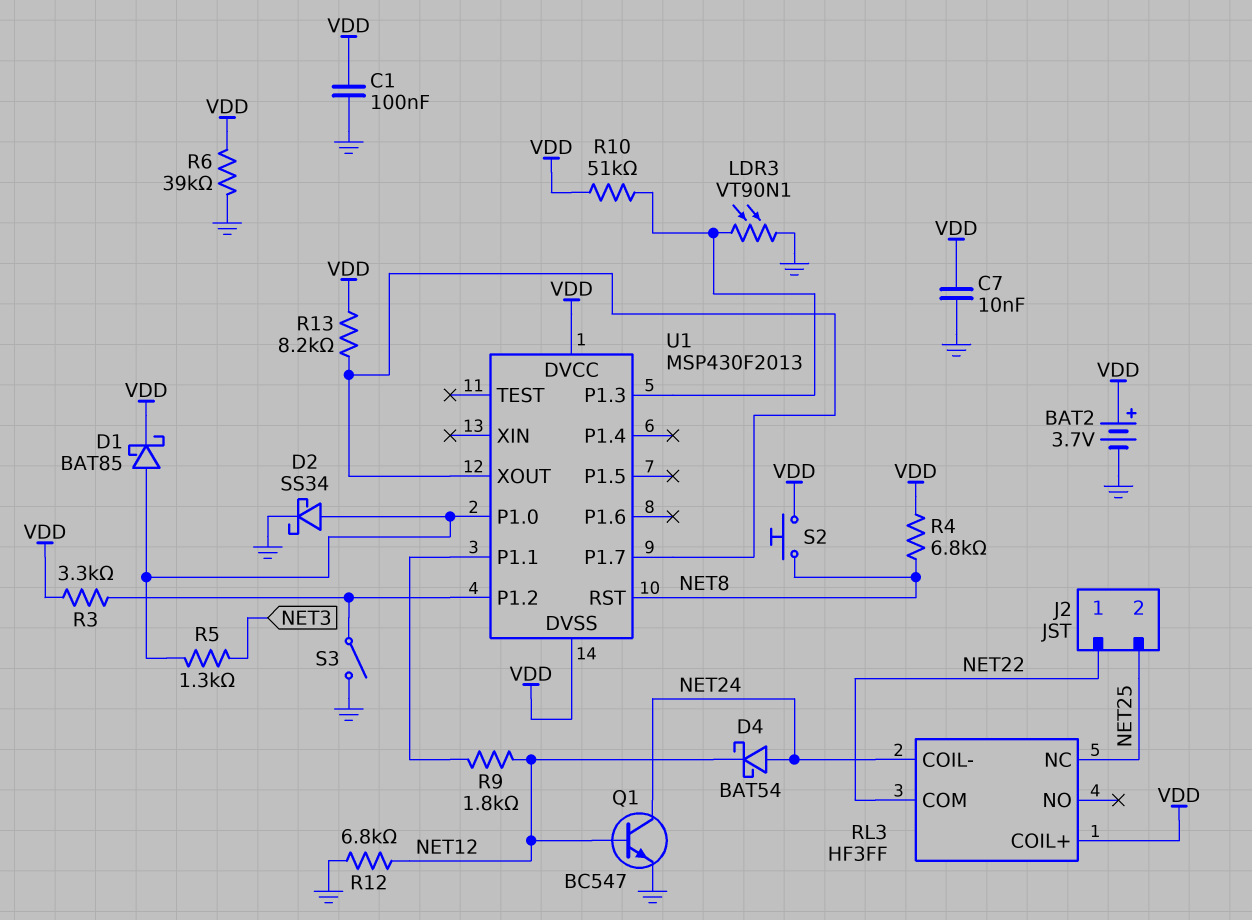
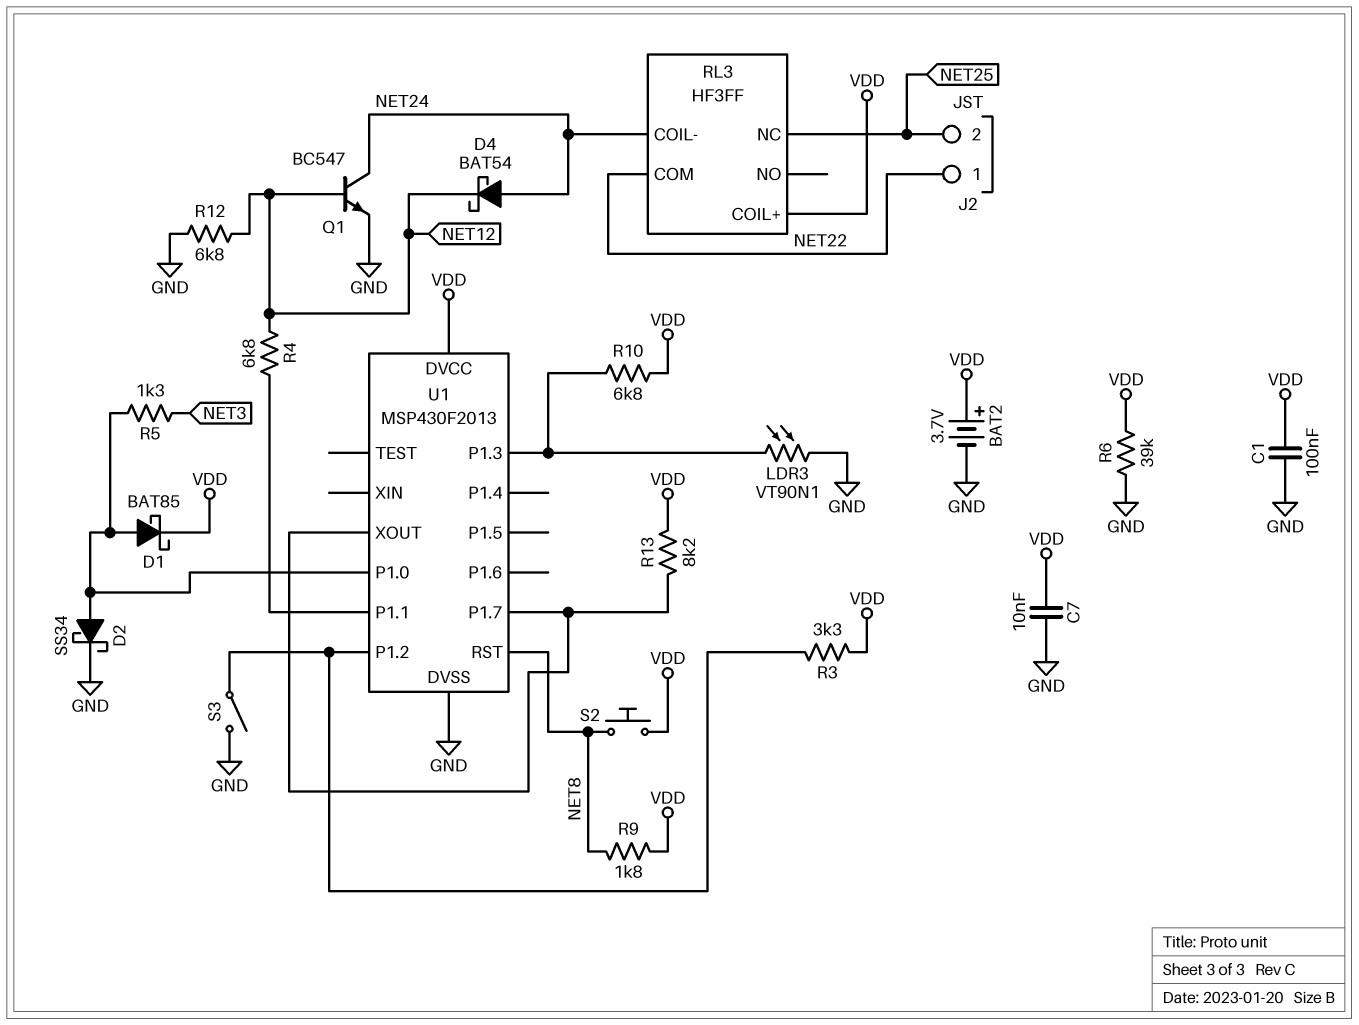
R4: 6.8k (NET8, VDD) -> 6.8k (NET12, U1/P1.1)
R9: 1.8k (NET12, U1/P1.1) -> 1.8k (NET8, VDD)
R10: 51k (U1/P1.3, VDD) -> 6.8k (U1/P1.3, VDD)
U1 pin DVSS: VDD -> GND

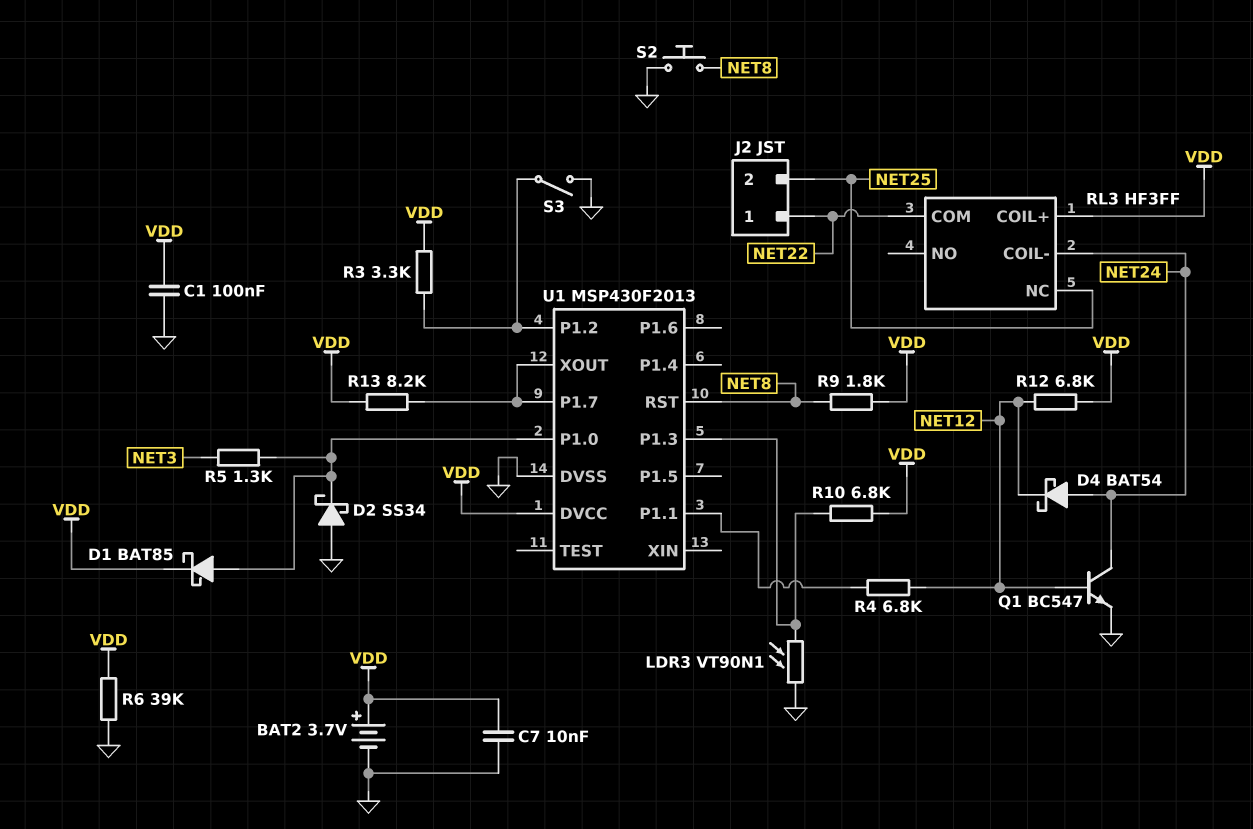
D2: schottky SS34 (A U1/P1.0, K GND) -> schottky SS34 (A GND, K U1/P1.0)
R12: 6.8k (GND, NET12) -> 6.8k (NET12, VDD)
S2: button (NET8, VDD) -> button (GND, NET8)

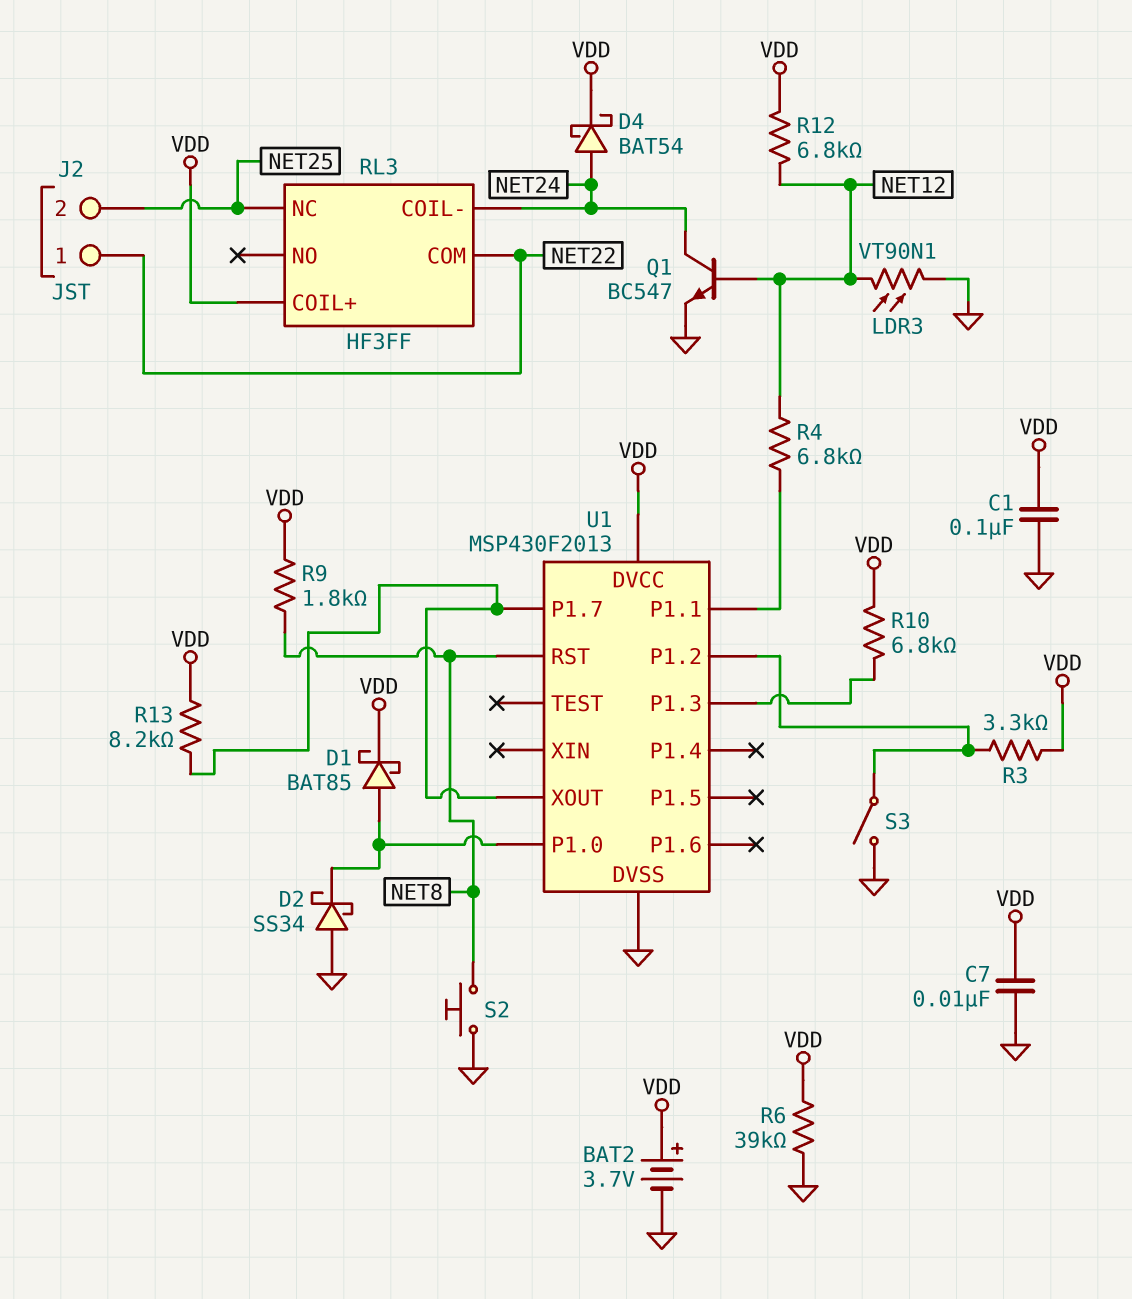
D4: schottky BAT54 (A NET24, K NET12) -> schottky BAT54 (A NET24, K VDD)
LDR3: VT90N1 (GND, U1/P1.3) -> VT90N1 (GND, NET12)
R5: 1.3k (NET3, U1/P1.0) -> none

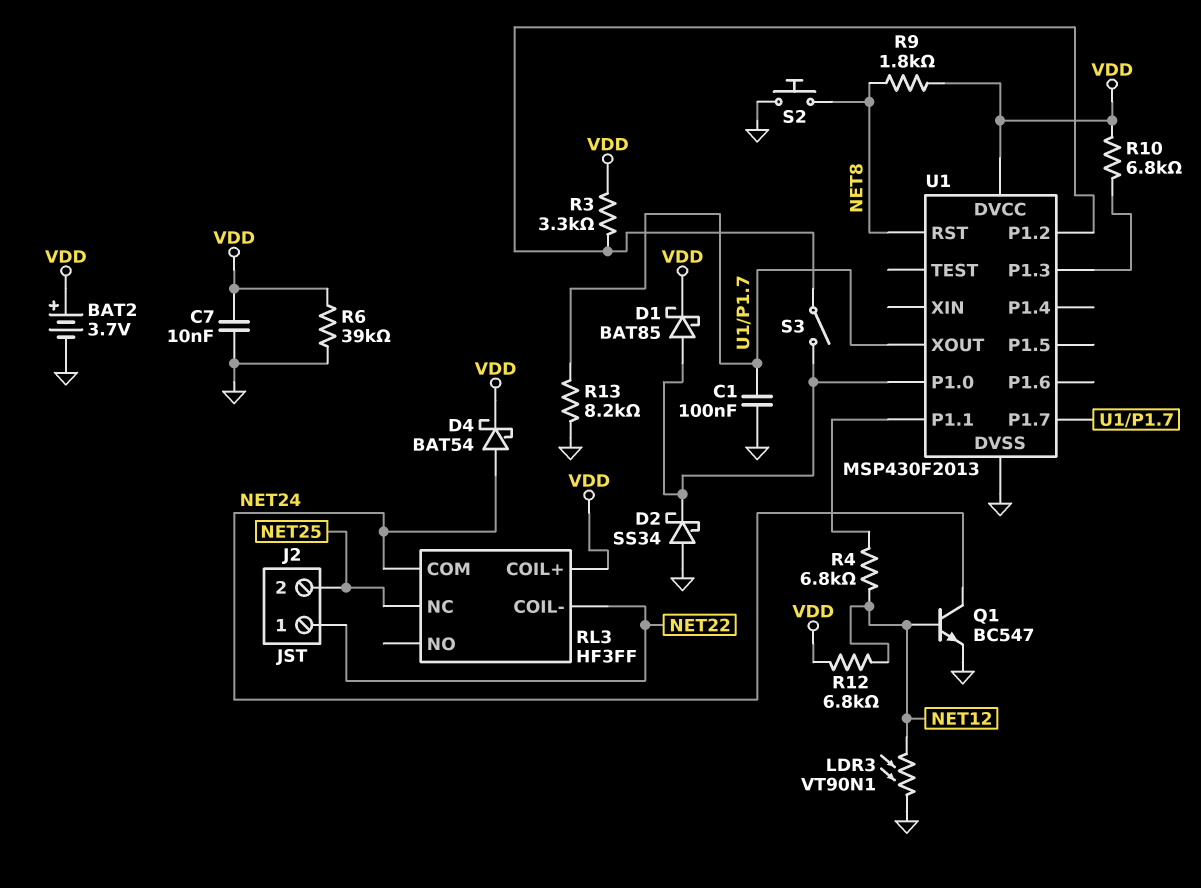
C1: 100nF (GND, VDD) -> 100nF (GND, U1/P1.7)
R13: 8.2k (U1/P1.7, VDD) -> 8.2k (GND, U1/P1.7)
RL3 pin COIL-: NET24 -> NET22
RL3 pin COM: NET22 -> NET24
S3: switch (GND, U1/P1.2) -> switch (U1/P1.0, U1/P1.2)

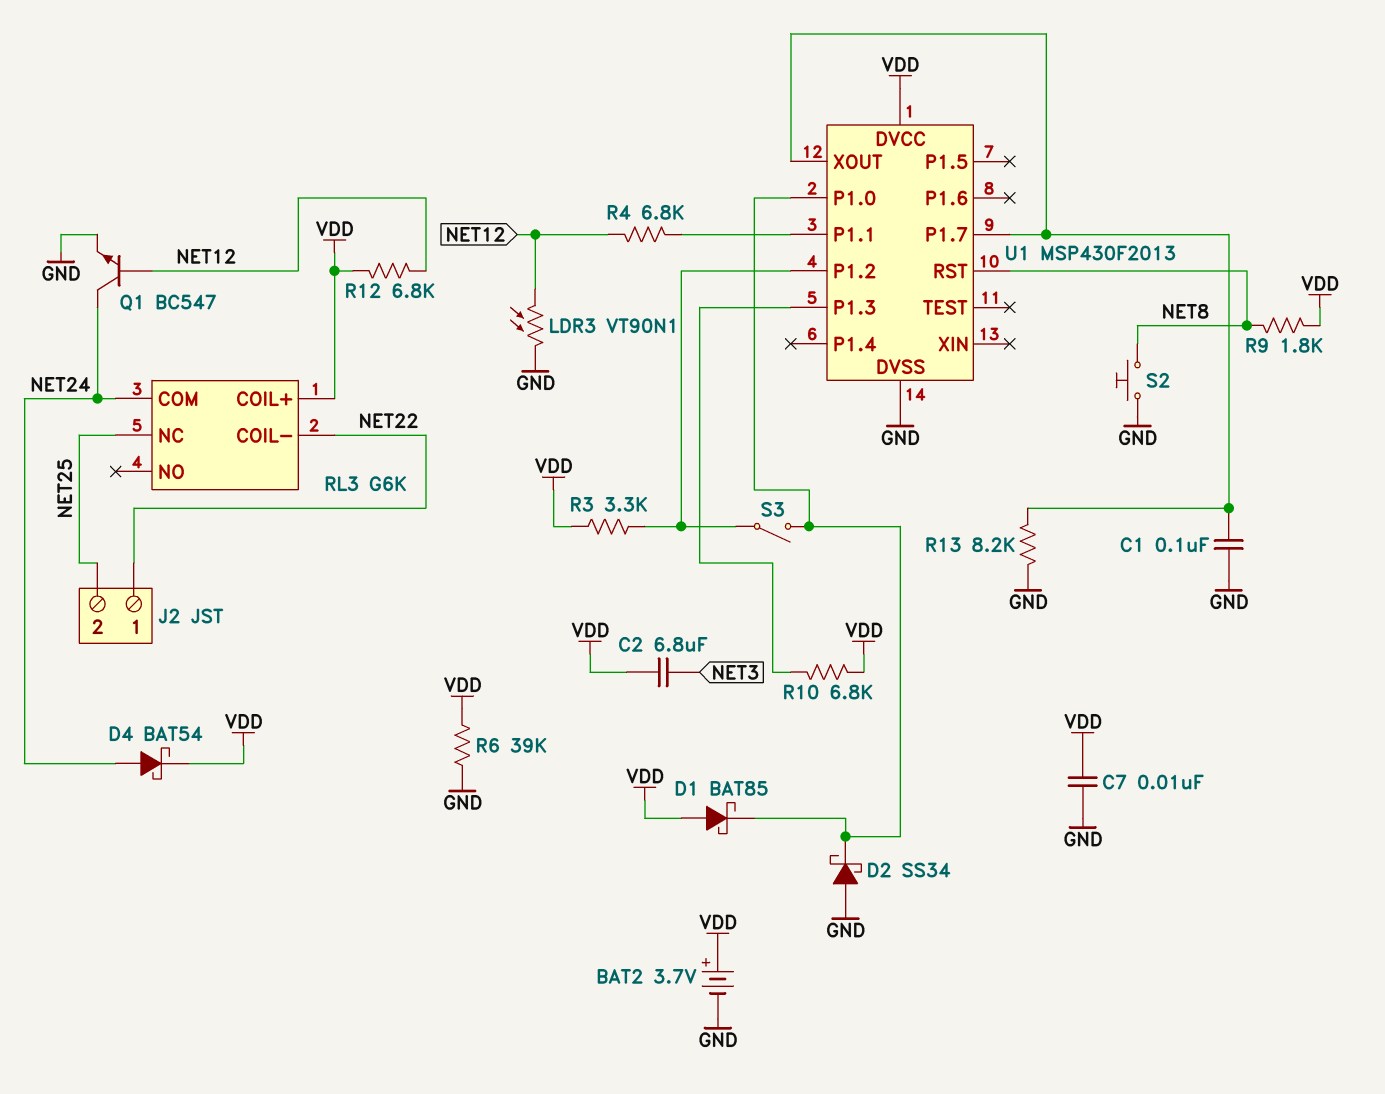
C2: none -> 6.8uF (NET3, VDD)
D1: schottky BAT85 (A U1/P1.0, K VDD) -> schottky BAT85 (A VDD, K U1/P1.0)
RL3: HF3FF -> G6K

